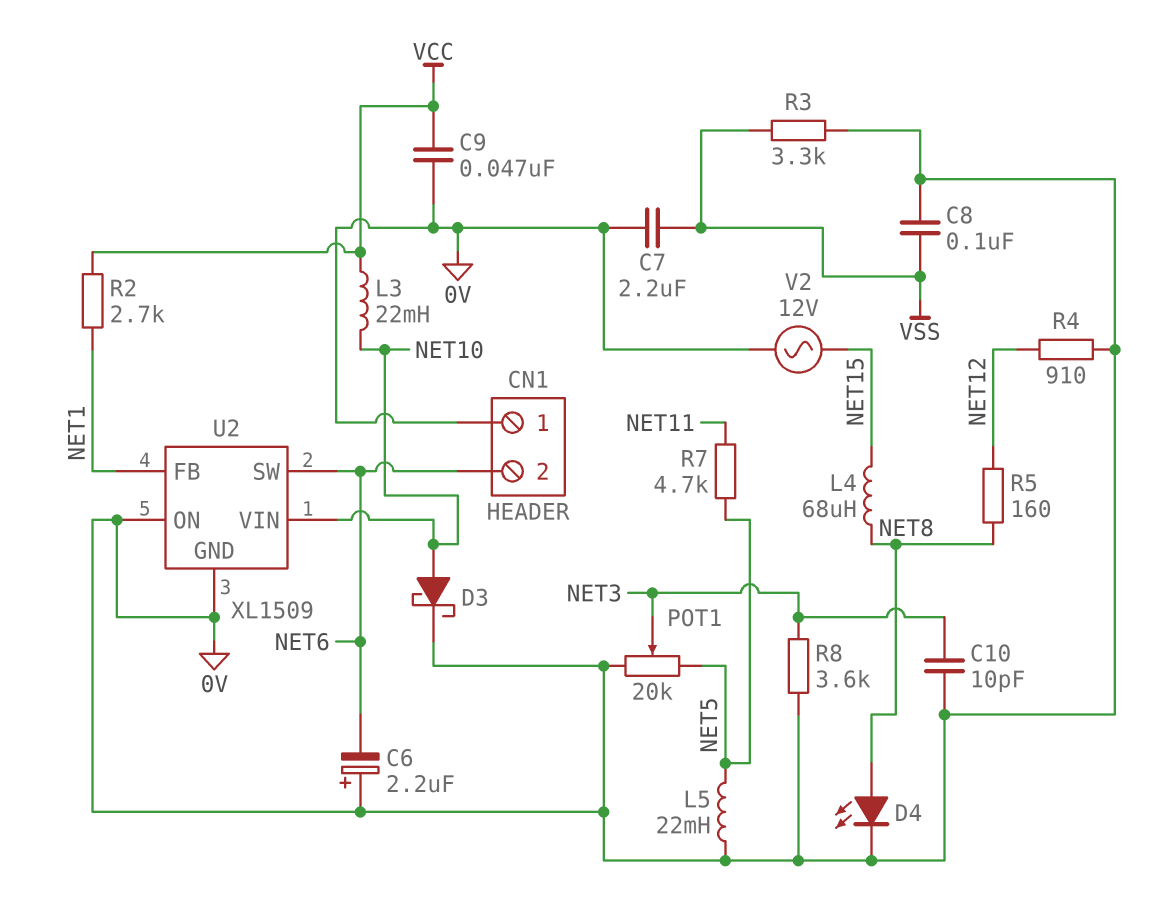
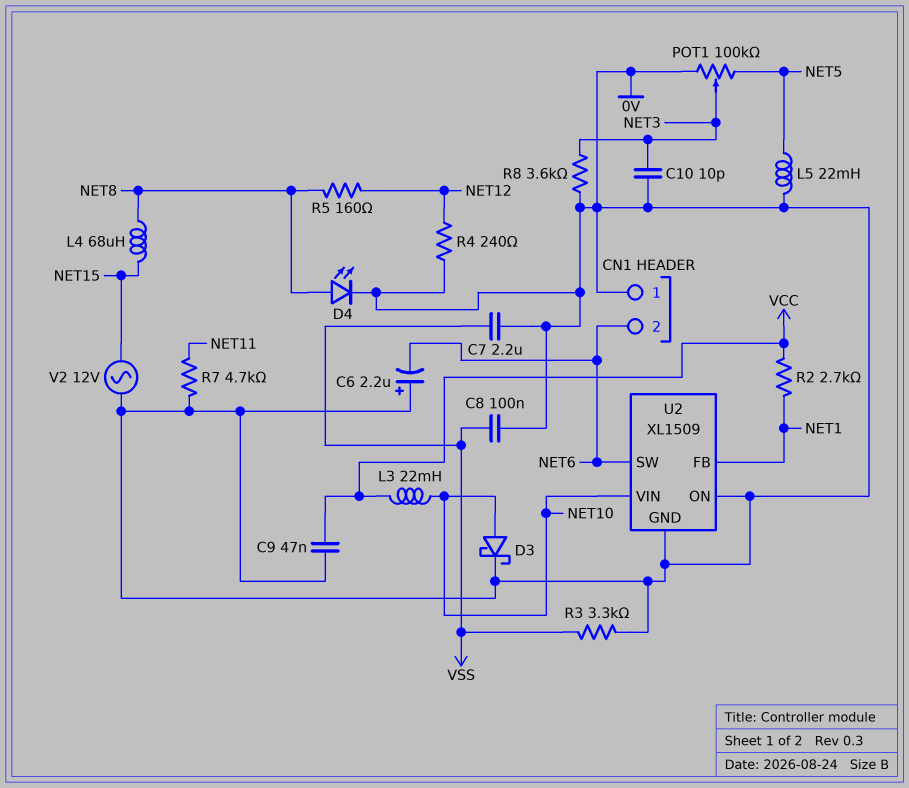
POT1: 20k (0V, NET5, wiper NET3) -> 100k (0V, NET5, wiper NET3)
R4: 910 (0V, NET12) -> 240 (0V, NET12)
R7: 4.7k (NET5, NET11) -> 4.7k (0V, NET11)

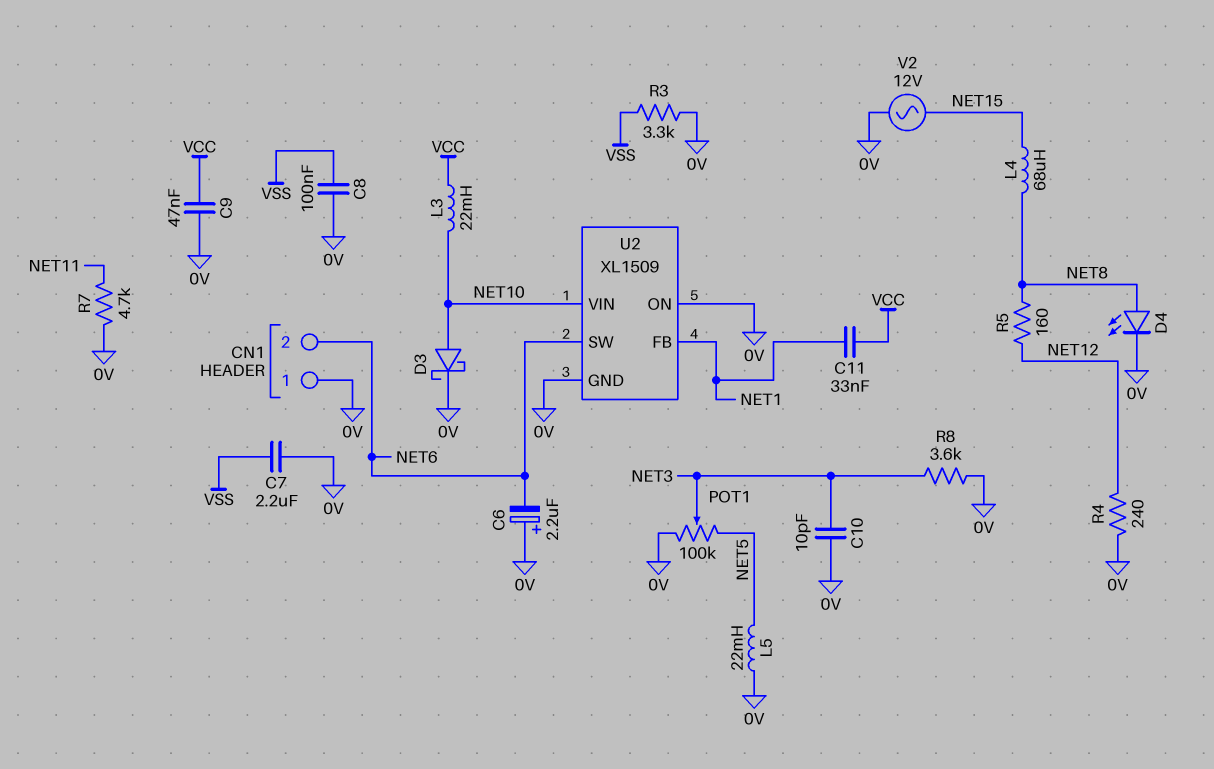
C11: none -> 33nF (NET1, VCC)
R2: 2.7k (NET1, VCC) -> none

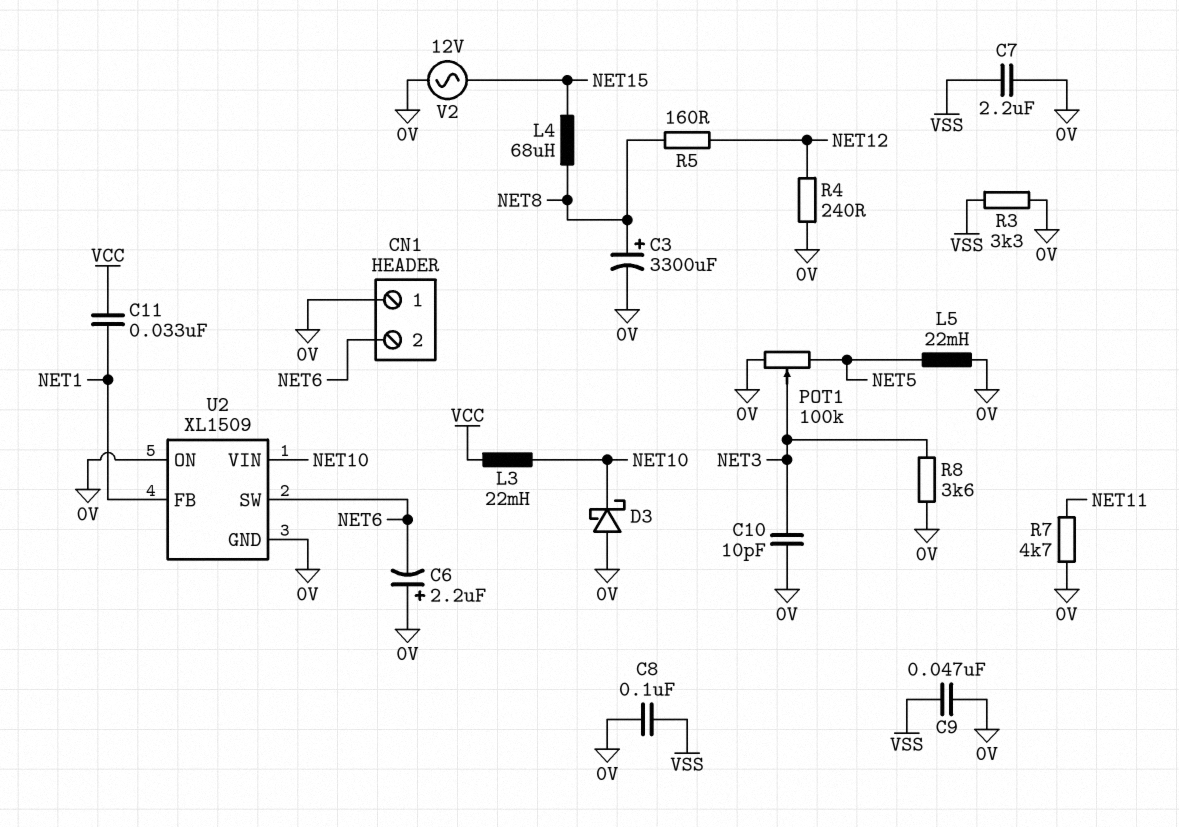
C3: none -> 3300uF (plus NET8, minus 0V)
C9: 47nF (0V, VCC) -> 47nF (0V, VSS)
D3: schottky (A NET10, K 0V) -> schottky (A 0V, K NET10)
D4: LED (A NET8, K 0V) -> none

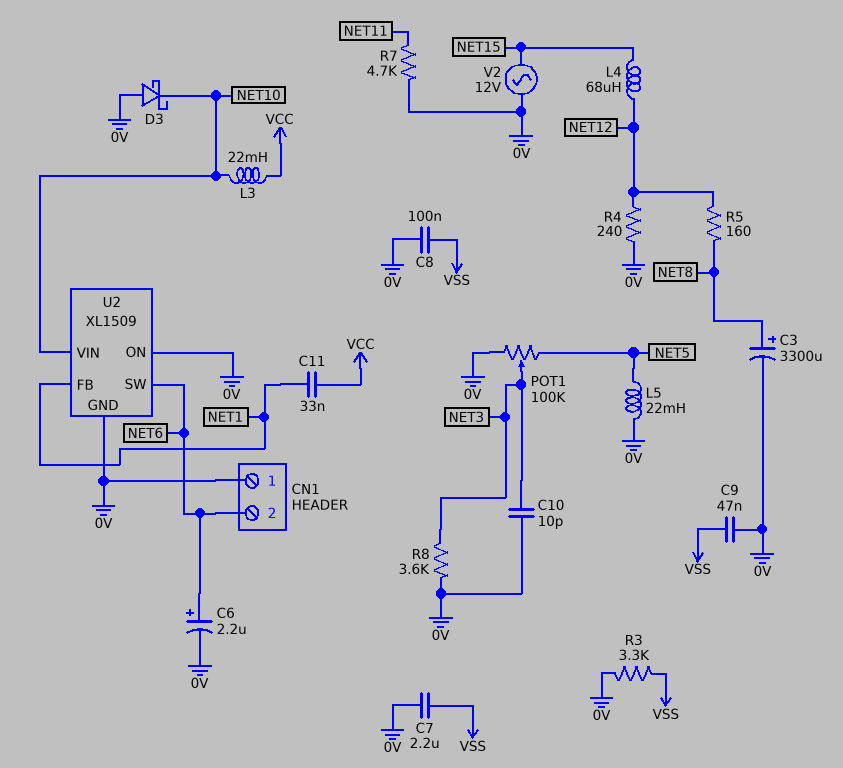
C6: 2.2uF (plus 0V, minus NET6) -> 2.2uF (plus NET6, minus 0V)
L4: 68uH (NET8, NET15) -> 68uH (NET12, NET15)

